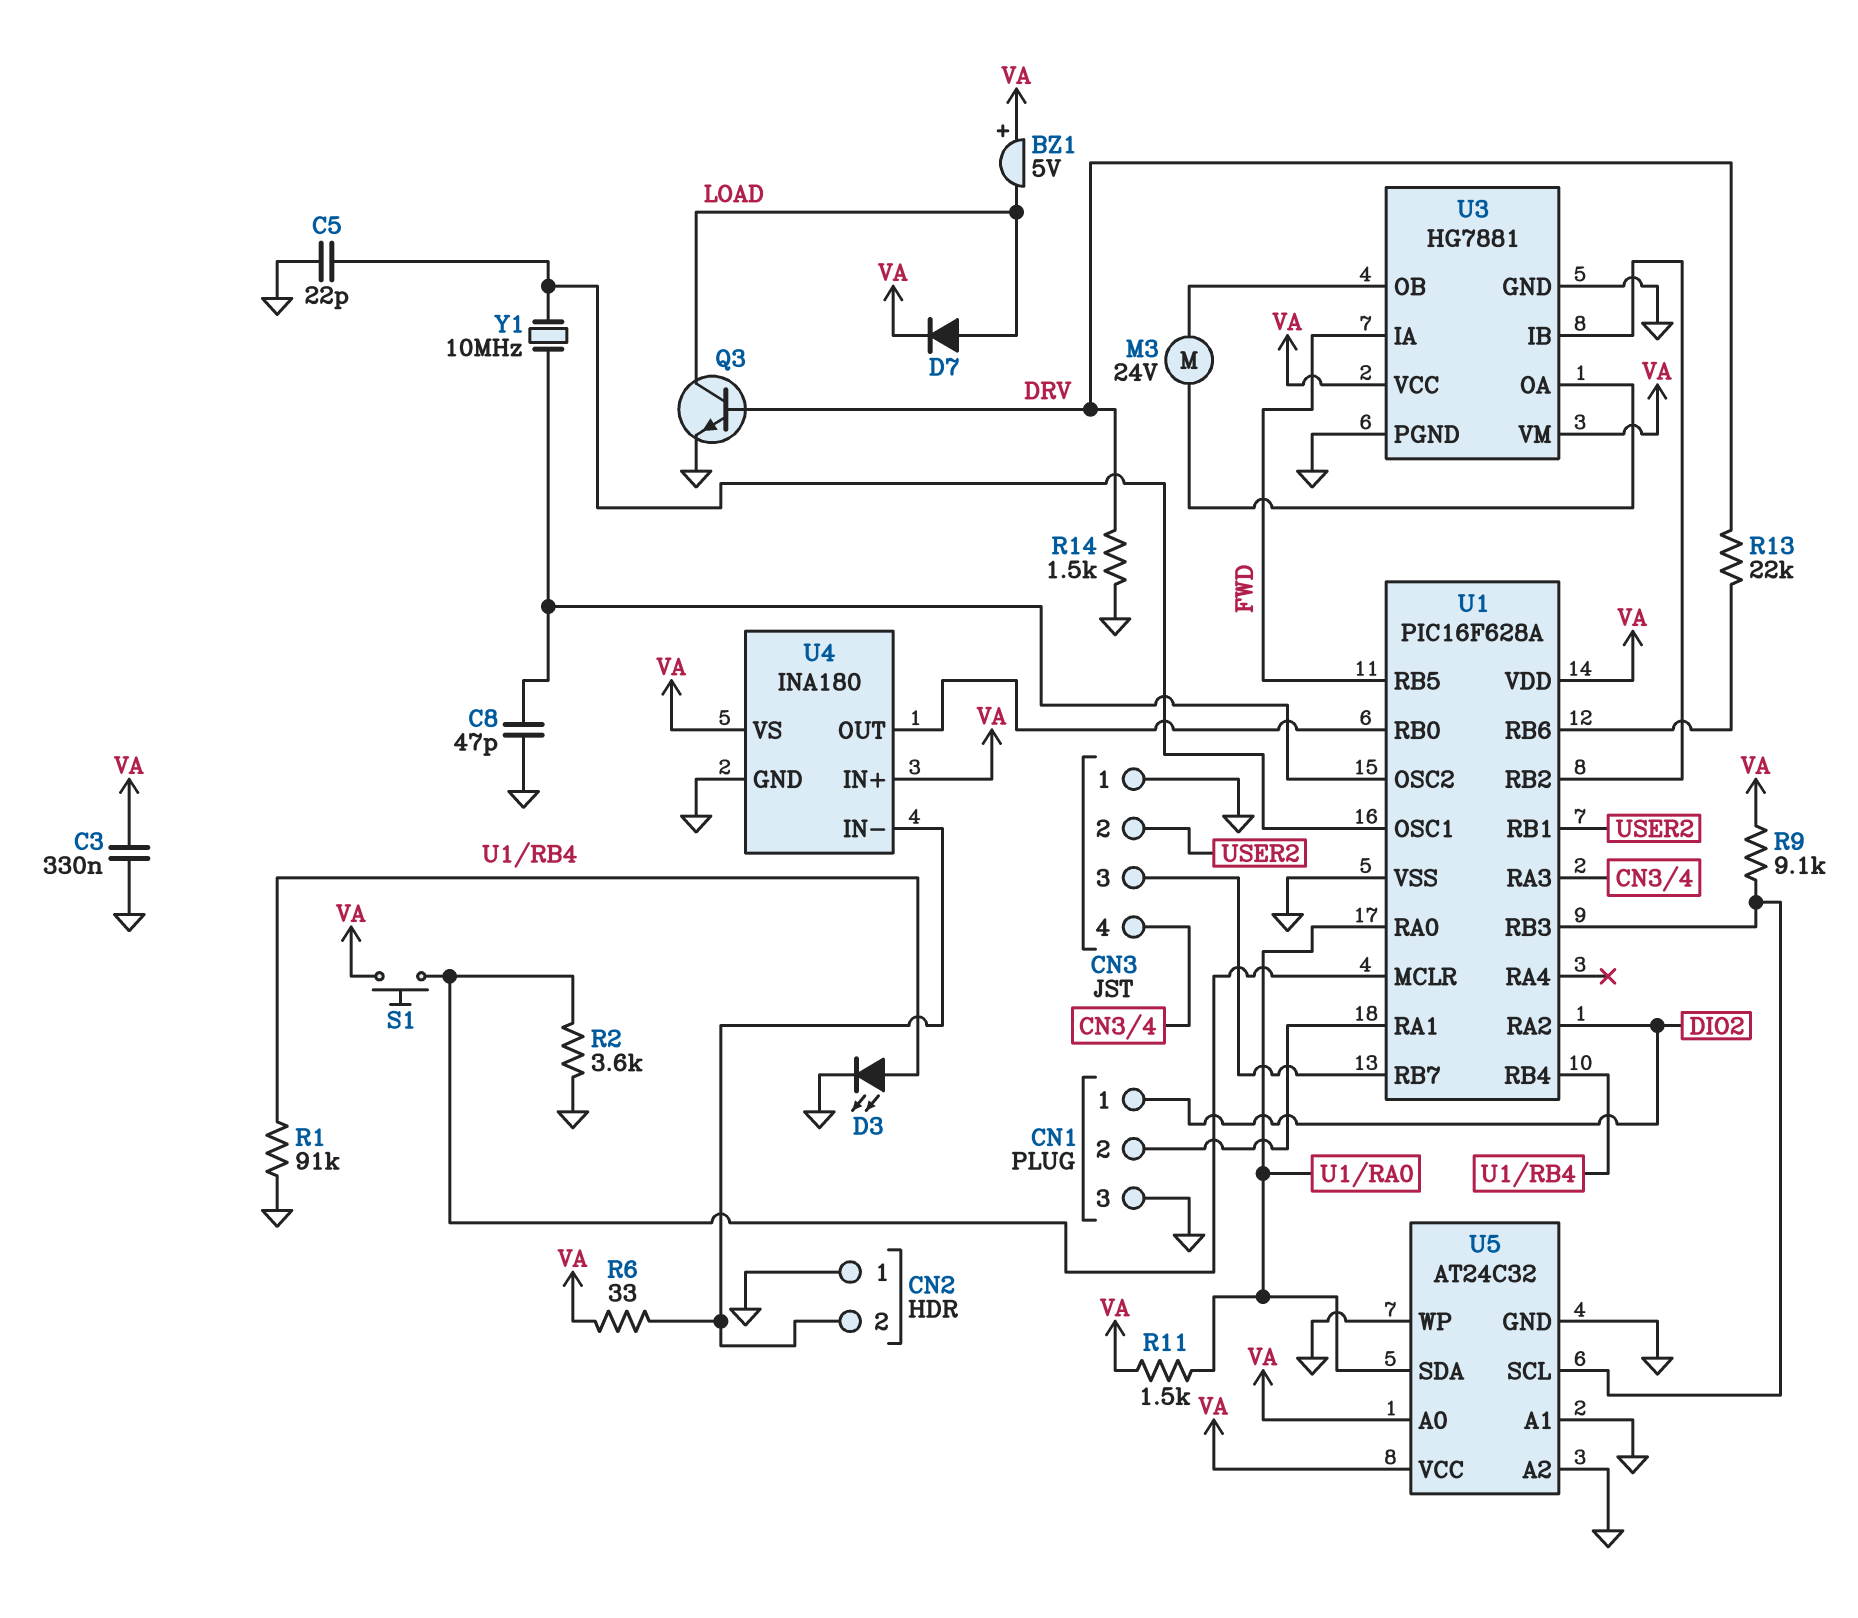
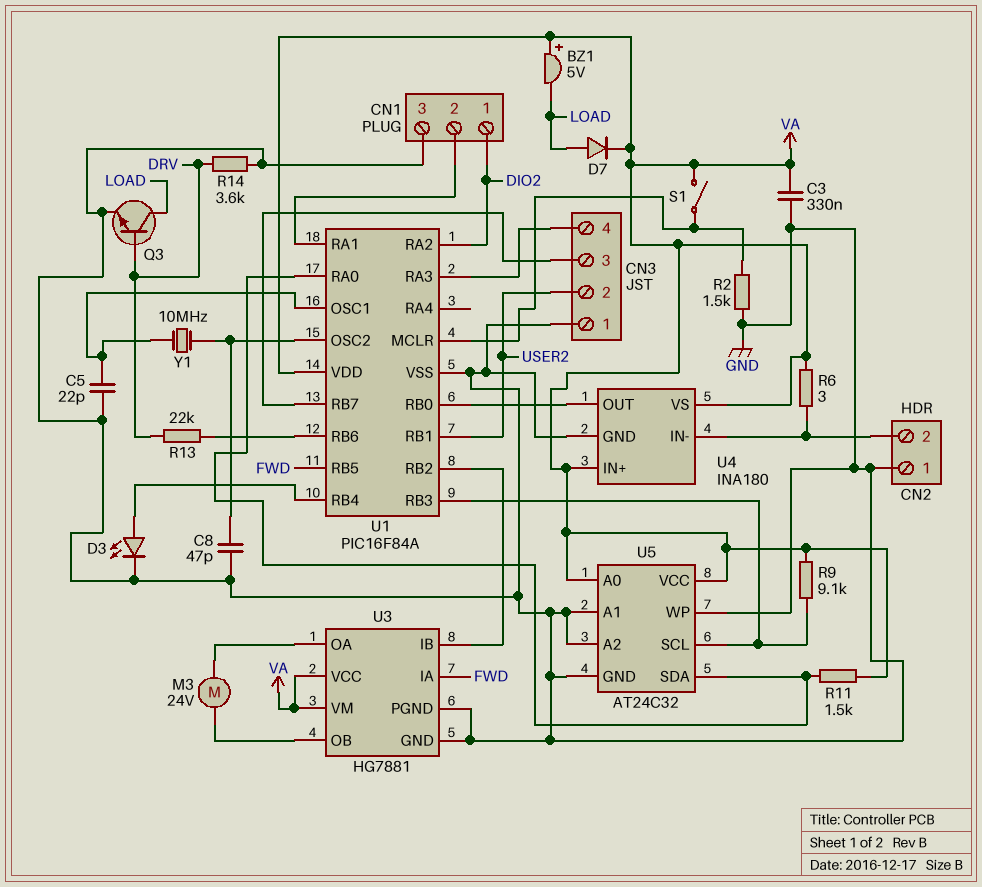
R1: 91k (GND, U1/RB4) -> none
R2: 3.6k (GND, U1/MCLR) -> 1.5k (GND, U1/MCLR)
R6: 33 (CN2/2, VA) -> 3 (CN2/2, VA)
R14: 1.5k (DRV, GND) -> 3.6k (DRV, GND)
S1: button (U1/MCLR, VA) -> switch (U1/MCLR, VA)
U1: PIC16F628A -> PIC16F84A

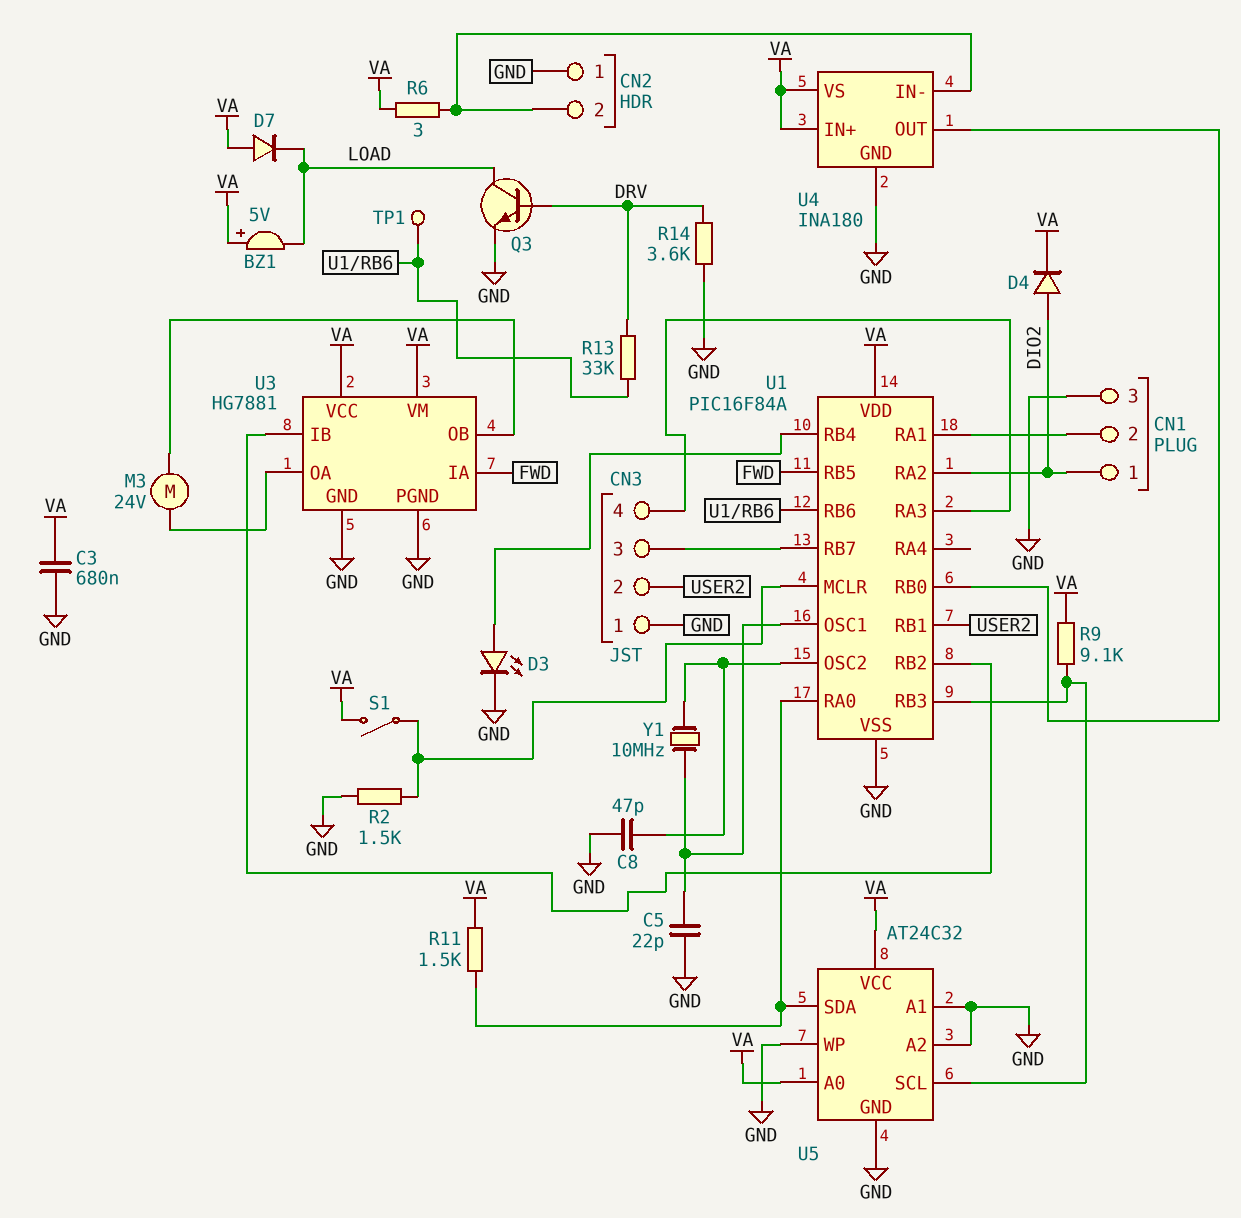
C3: 330nF (GND, VA) -> 680nF (GND, VA)
D4: none -> diode (A DIO2, K VA)
D7: diode (A LOAD, K VA) -> diode (A VA, K LOAD)
R13: 22k (DRV, U1/RB6) -> 33k (DRV, U1/RB6)
TP1: none -> test point (U1/RB6)

